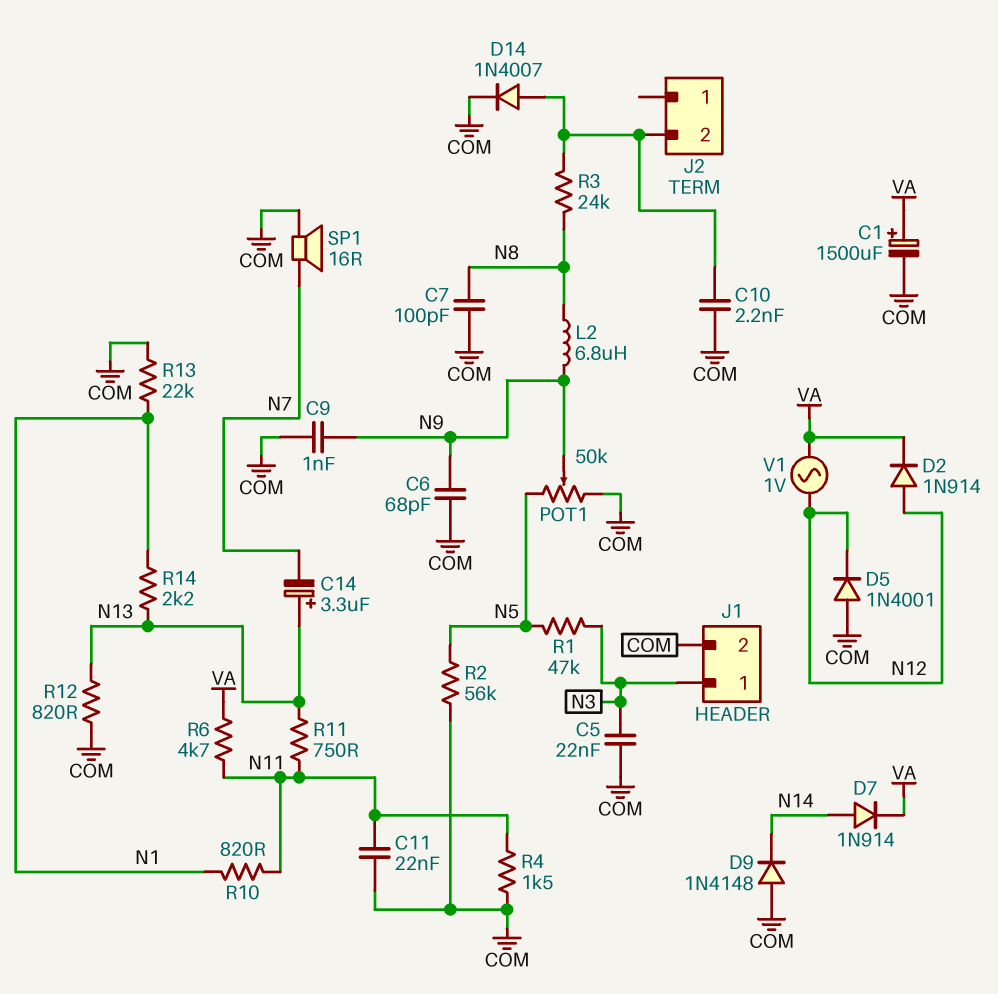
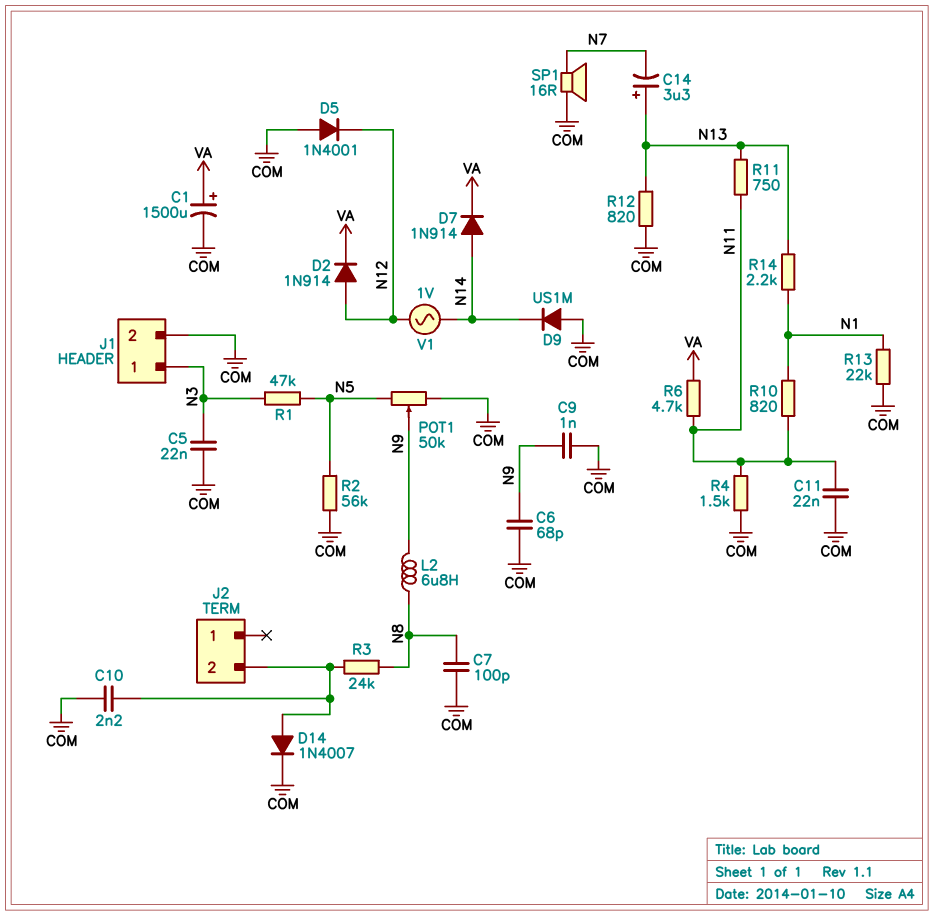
D9: diode 1N4148 (A COM, K N14) -> diode US1M (A COM, K N14)
V1: AC 1V (N12, VA) -> AC 1V (N12, N14)

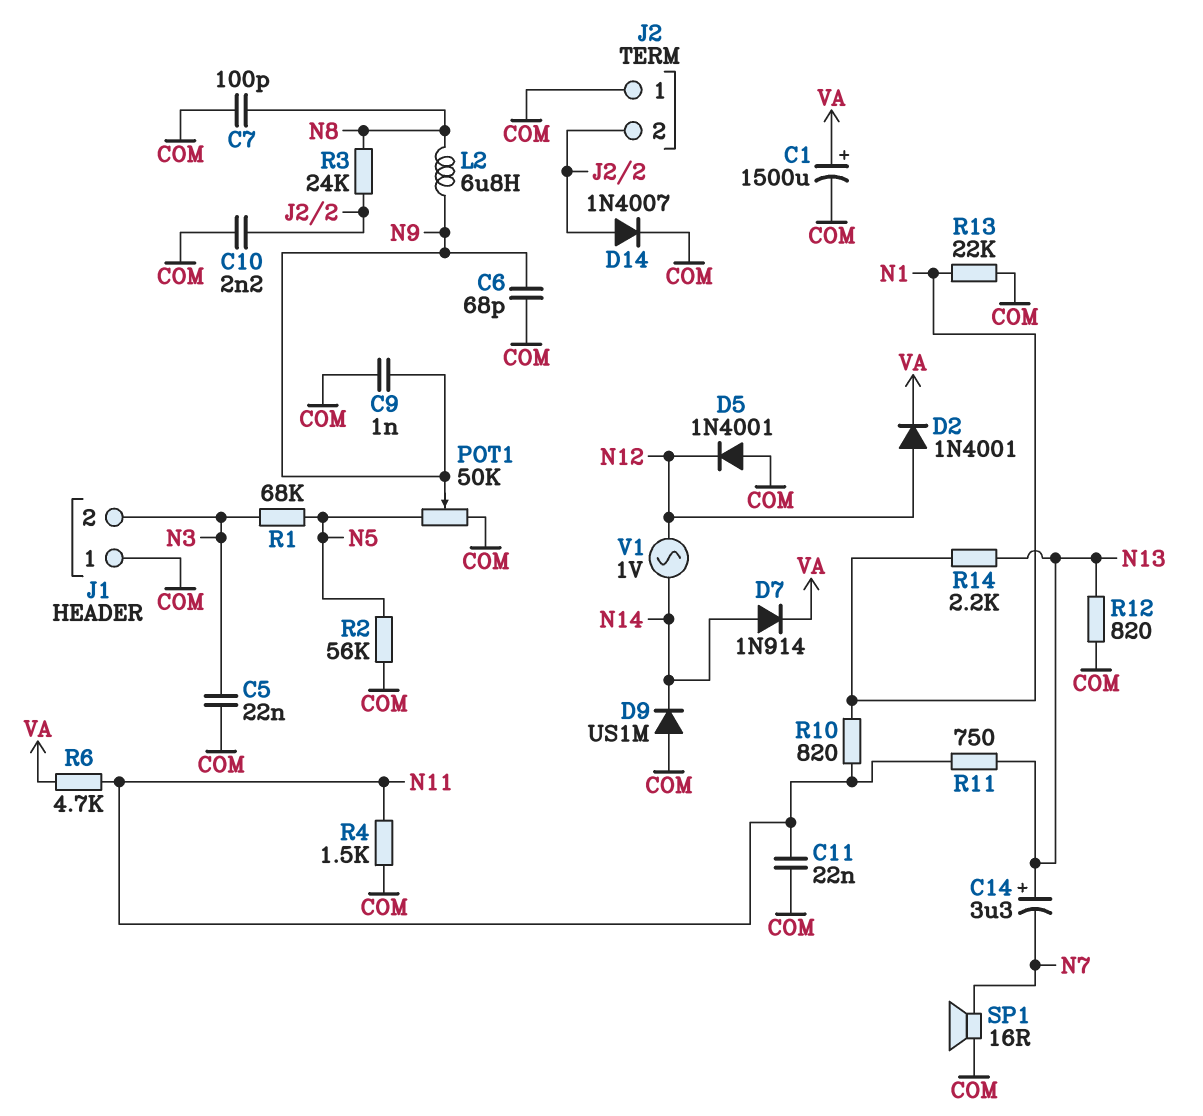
D2: diode 1N914 (A N12, K VA) -> diode 1N4001 (A N12, K VA)
J1 pin 1: N3 -> COM
J1 pin 2: COM -> N3
J2 pin 1: none -> COM
R1: 47k (N3, N5) -> 68k (N3, N5)

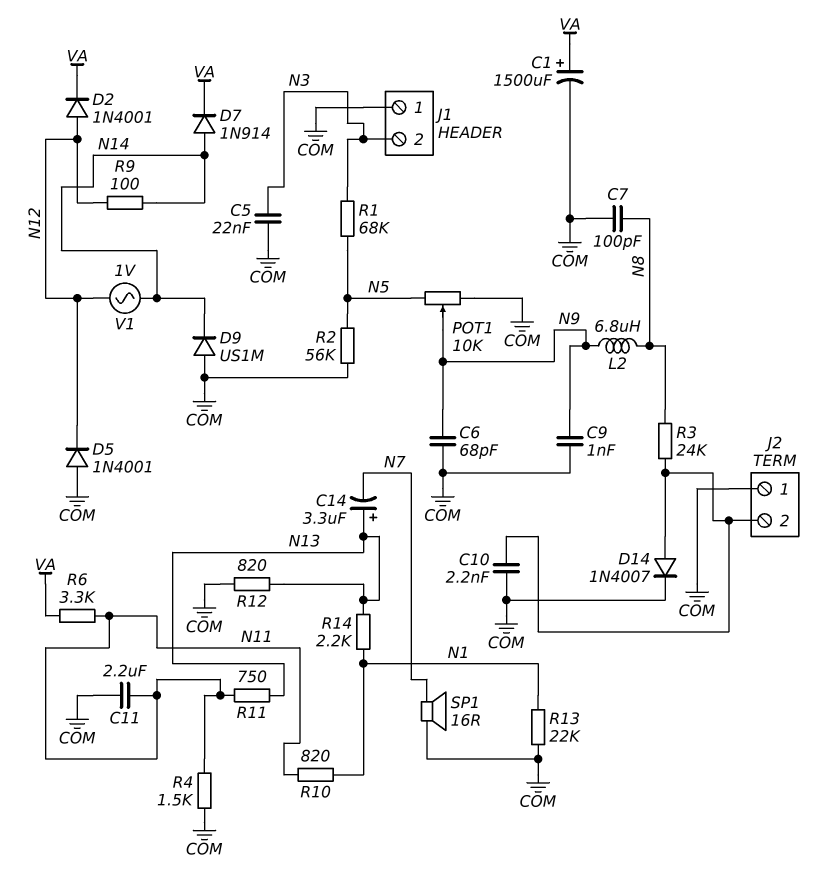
C11: 22nF (COM, N11) -> 2.2uF (COM, N11)
POT1: 50k (COM, N5, wiper N9) -> 10k (COM, N5, wiper N9)
R6: 4.7k (N11, VA) -> 3.3k (N11, VA)
R9: none -> 100 (N12, N14)

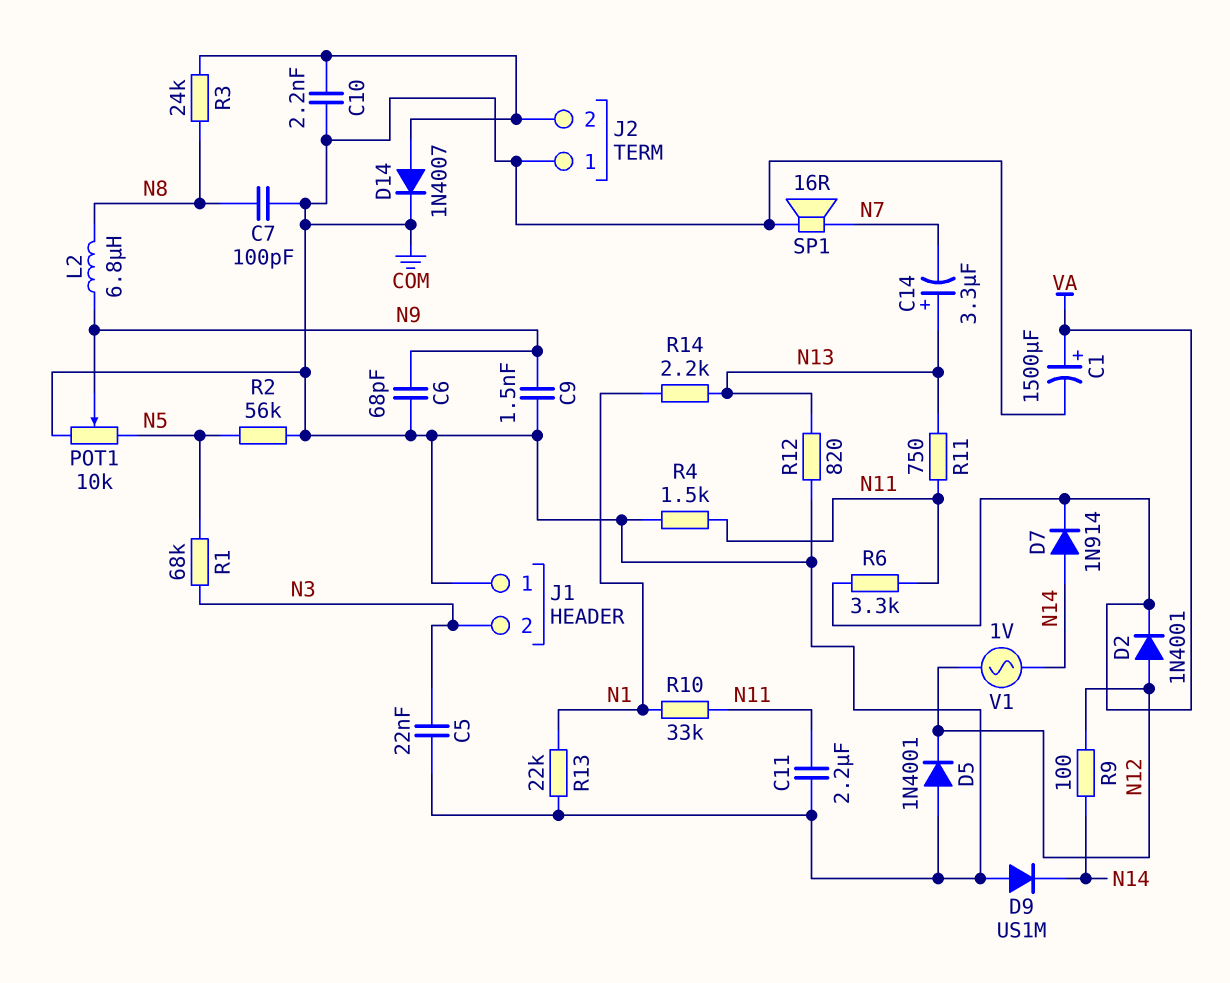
C9: 1nF (COM, N9) -> 1.5nF (COM, N9)
R10: 820 (N1, N11) -> 33k (N1, N11)

